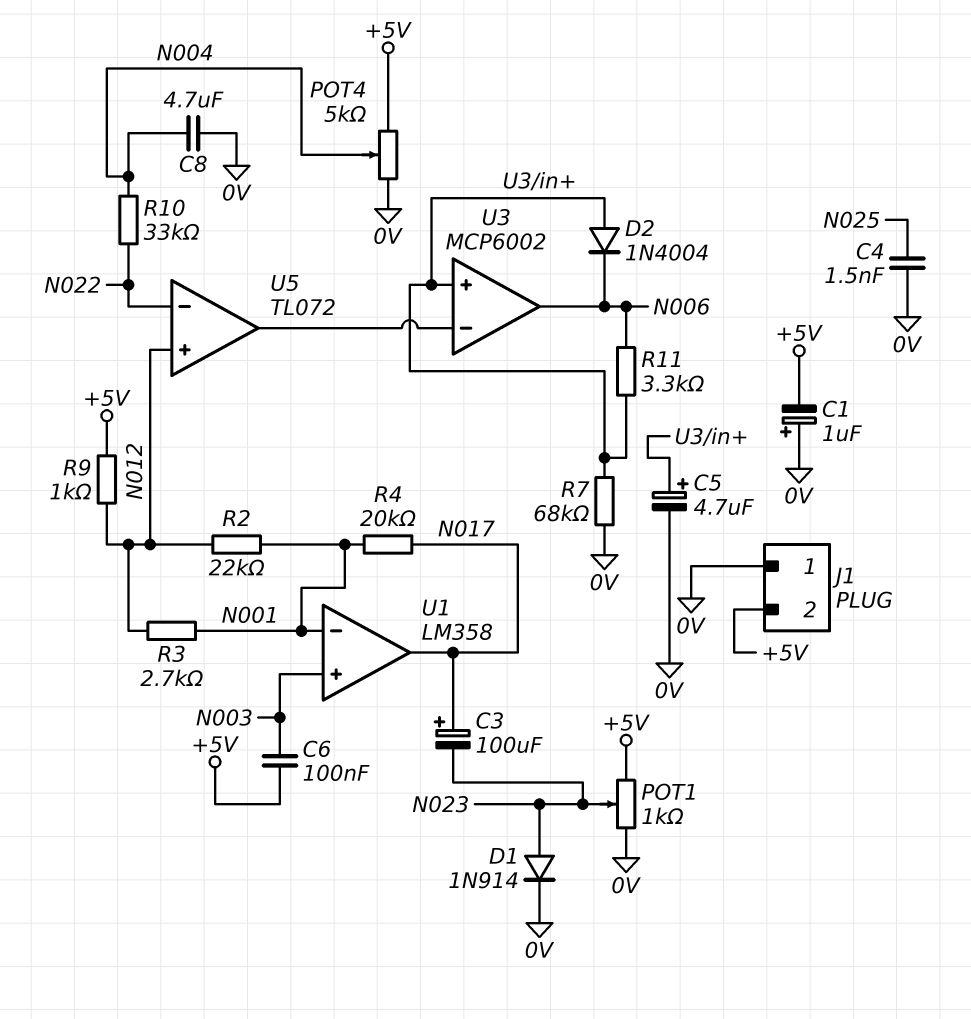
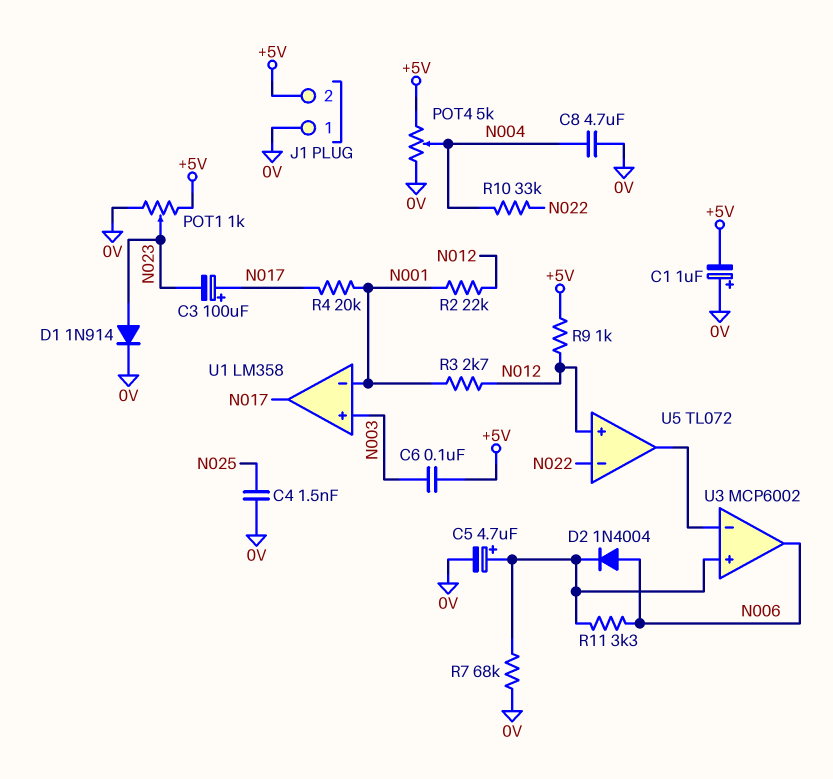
D2: diode 1N4004 (A U3/in+, K N006) -> diode 1N4004 (A N006, K U3/in+)

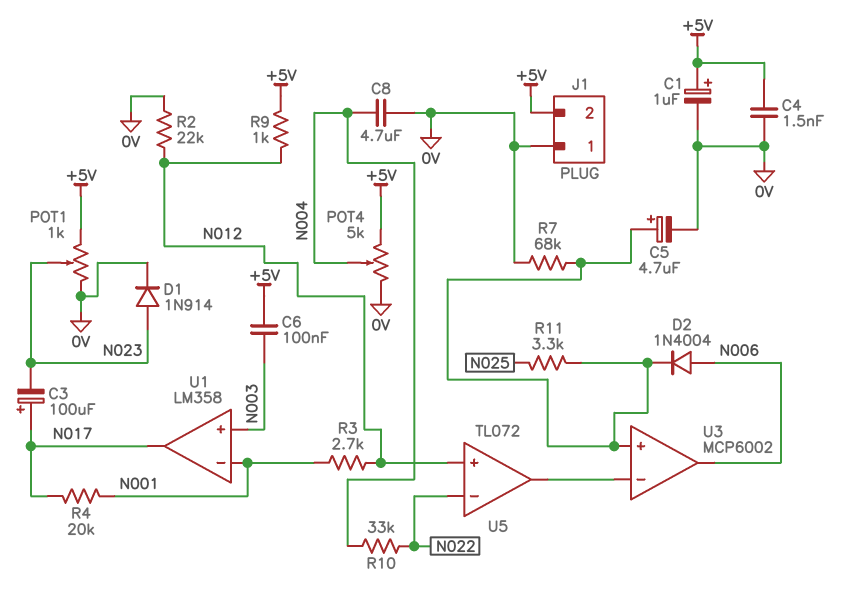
C1: 1uF (plus 0V, minus +5V) -> 1uF (plus +5V, minus 0V)
C4: 1.5nF (0V, N025) -> 1.5nF (+5V, 0V)
R2: 22k (N001, N012) -> 22k (0V, N012)
R11: 3.3k (N006, U3/in+) -> 3.3k (N025, U3/in+)

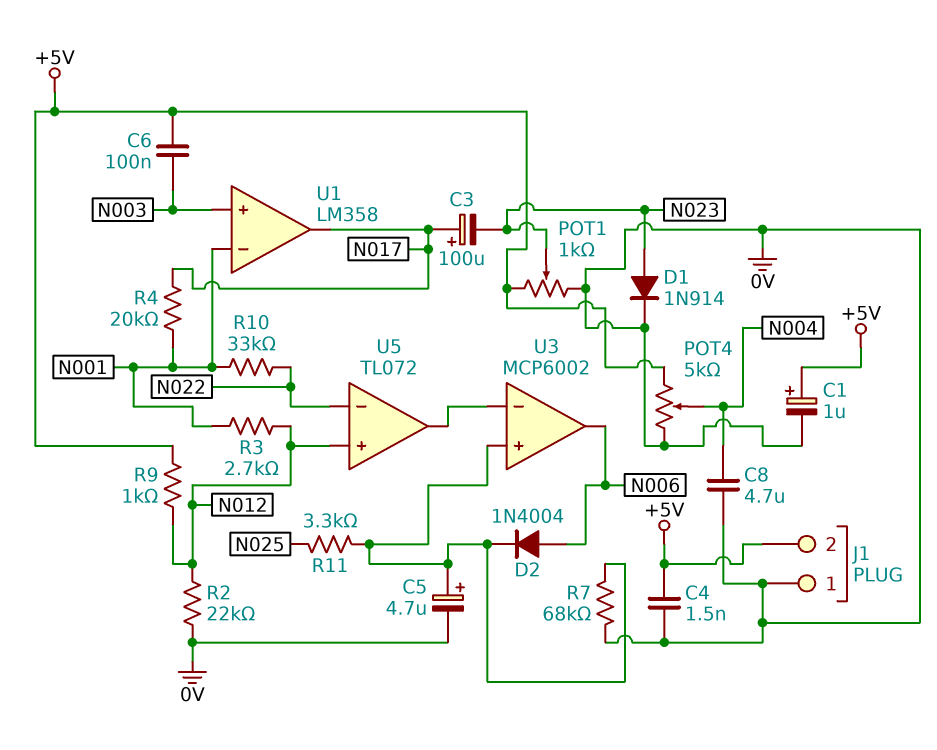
R10: 33k (N004, N022) -> 33k (N001, N022)

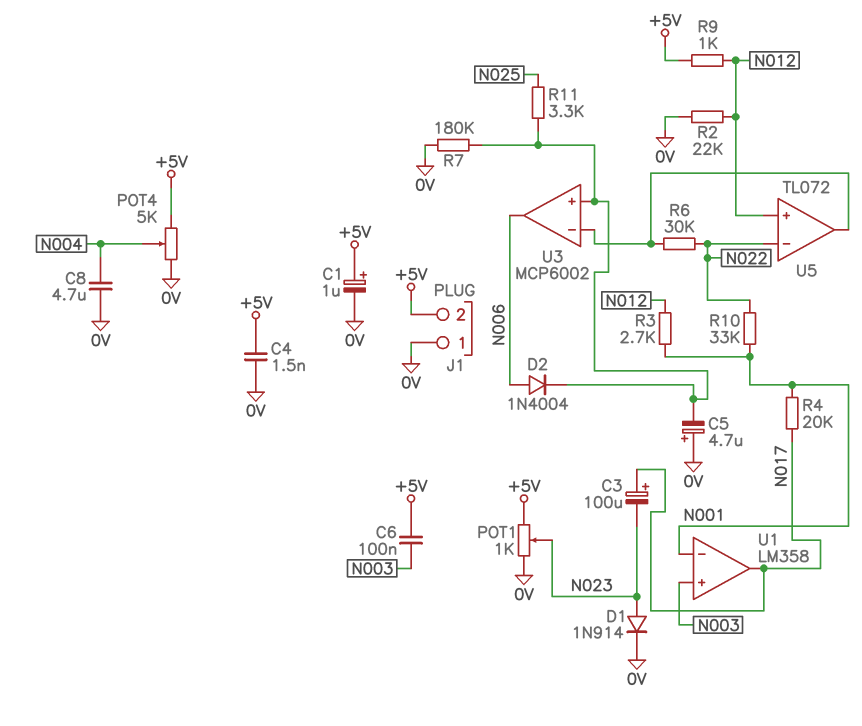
C5: 4.7uF (plus U3/in+, minus 0V) -> 4.7uF (plus 0V, minus U3/in+)
R6: none -> 30k (N022, U3/in-)
R7: 68k (0V, U3/in+) -> 180k (0V, U3/in+)

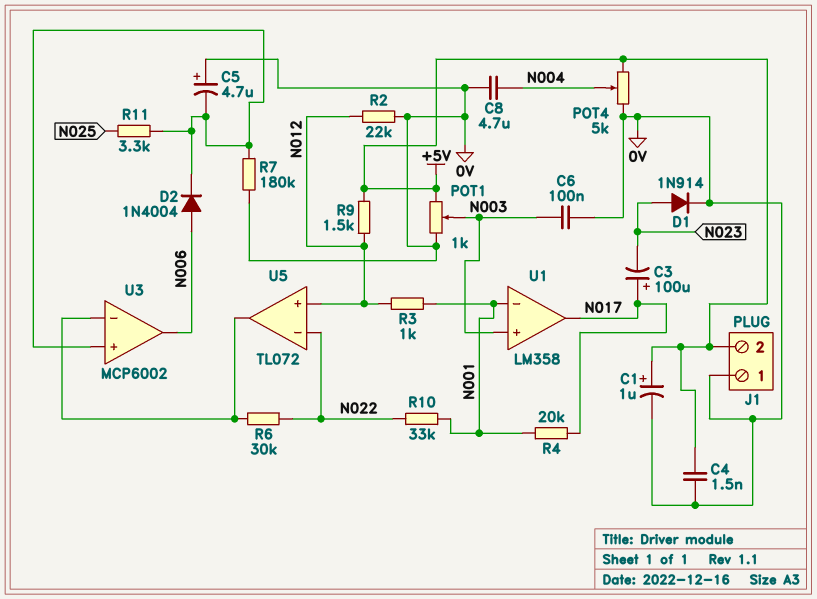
C6: 100nF (+5V, N003) -> 100nF (0V, N003)
POT1: 1k (+5V, 0V, wiper N023) -> 1k (+5V, 0V, wiper N003)
R3: 2.7k (N001, N012) -> 1k (N001, N012)
R9: 1k (+5V, N012) -> 1.5k (+5V, N012)

